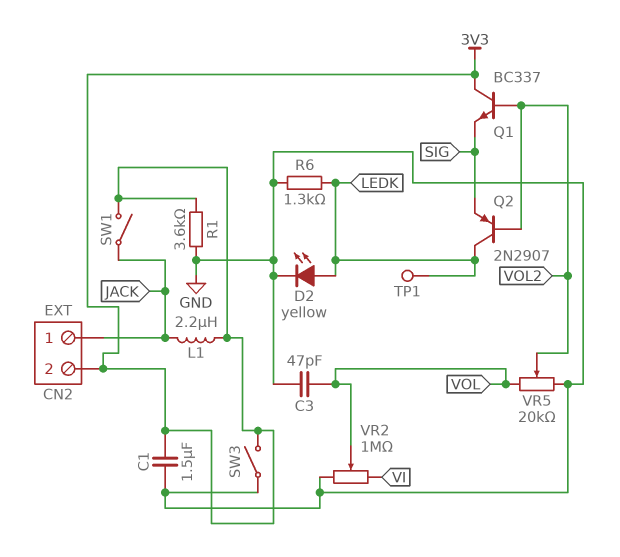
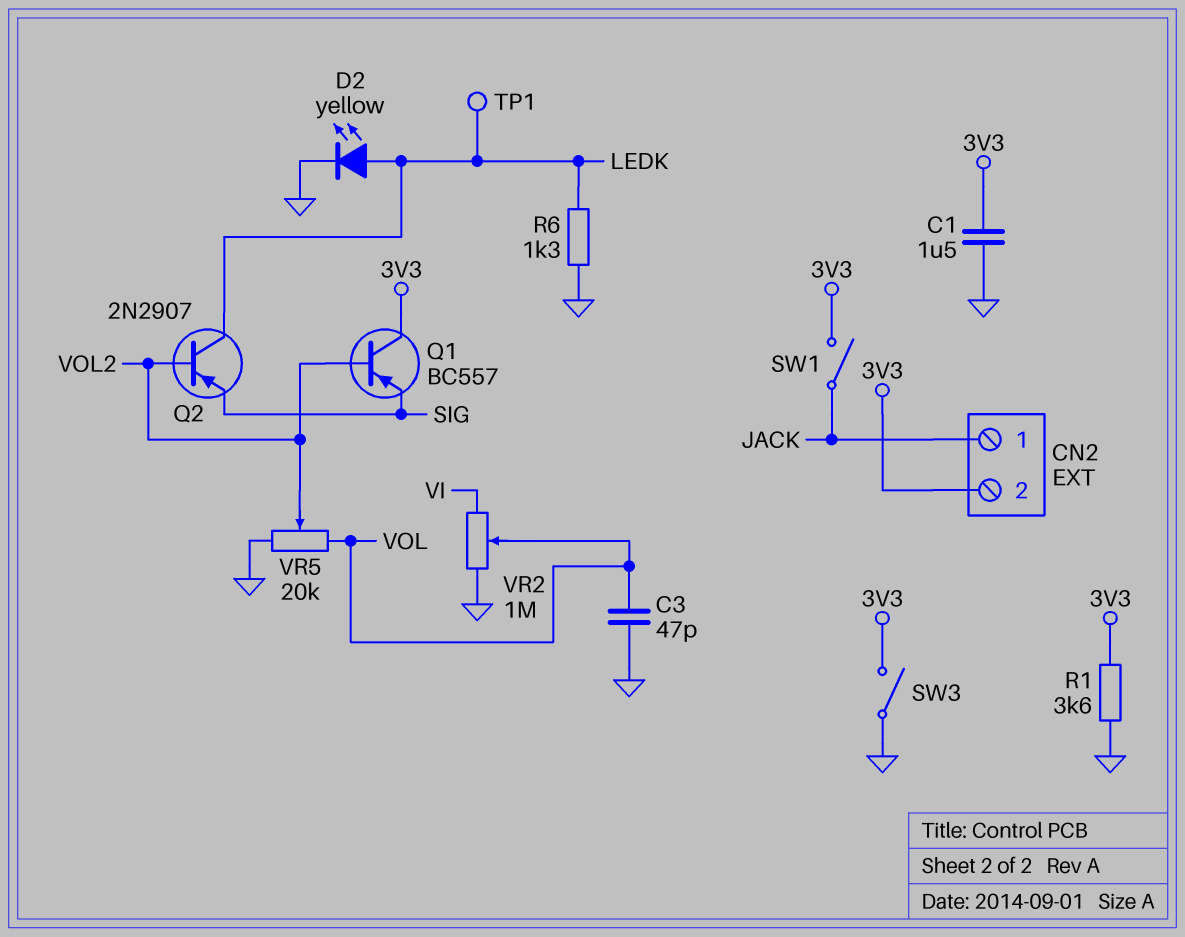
L1: 2.2uH (3V3, JACK) -> none
Q1: NPN BC337 (B VOL2, C 3V3, E SIG) -> PNP BC557 (B VOL2, C 3V3, E SIG)

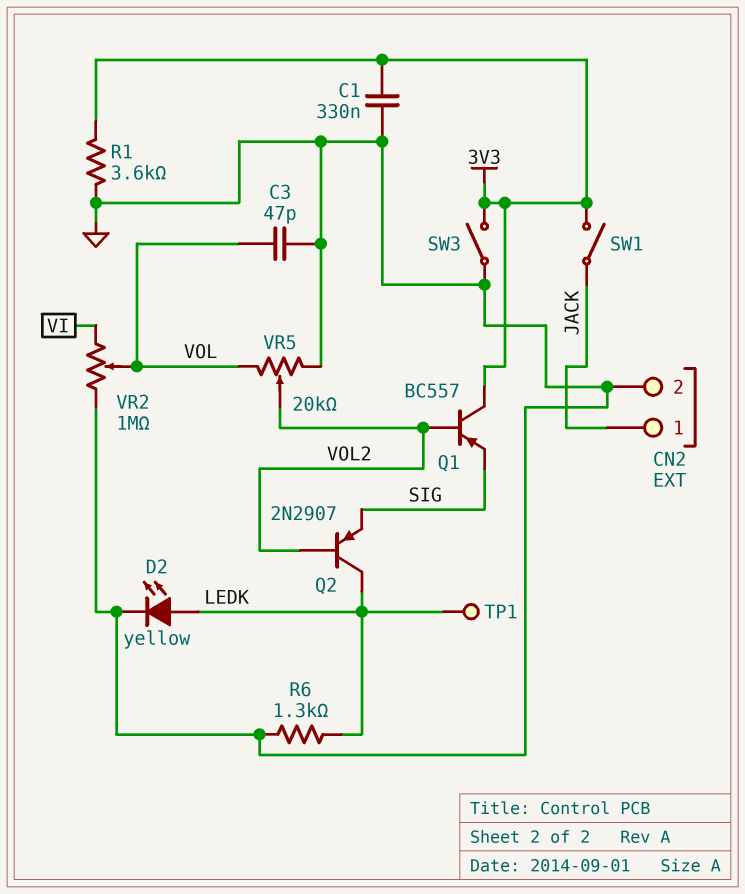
C1: 1.5uF (3V3, GND) -> 330nF (3V3, GND)
CN2 pin 2: 3V3 -> GND

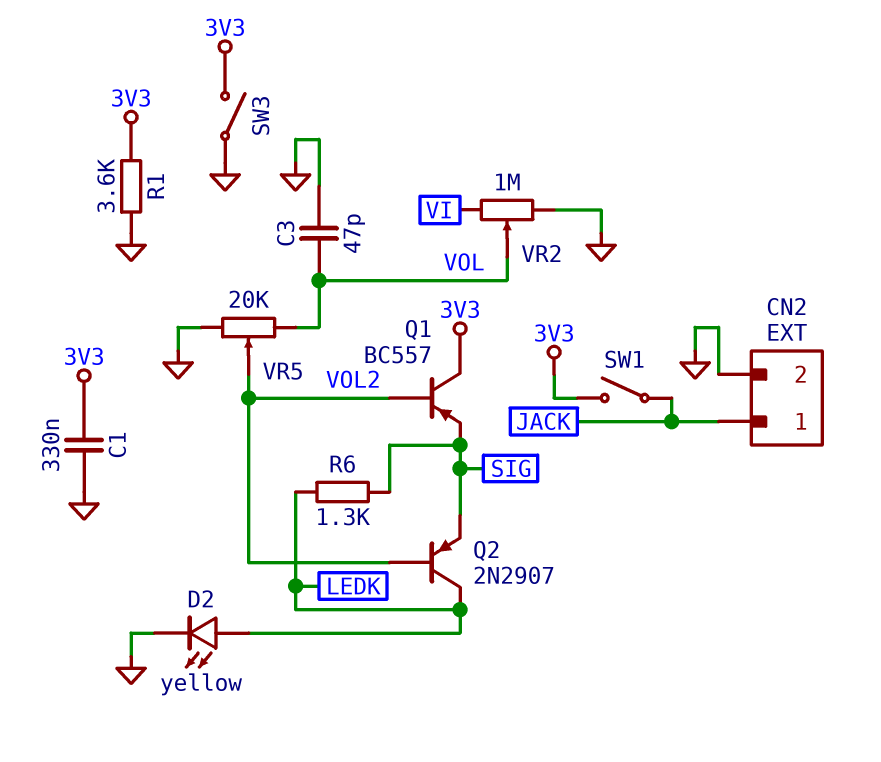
R6: 1.3k (GND, LEDK) -> 1.3k (LEDK, SIG)
TP1: test point (LEDK) -> none

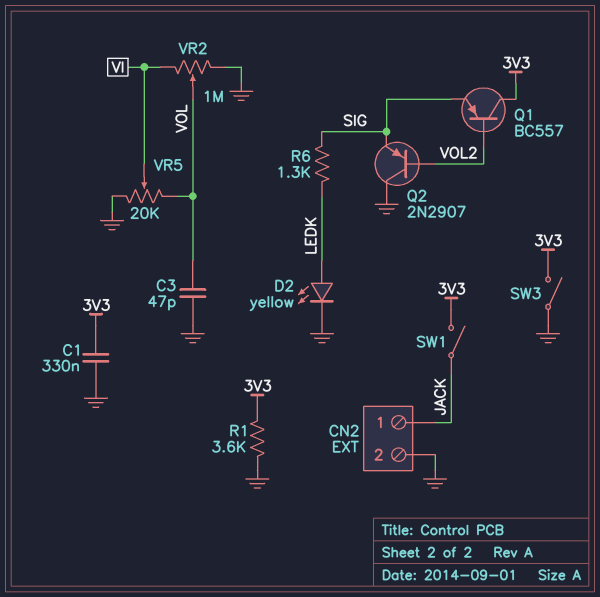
Q2: PNP 2N2907 (B VOL2, C LEDK, E SIG) -> PNP 2N2907 (B VOL2, C GND, E SIG)
VR5: 20k (GND, VOL, wiper VOL2) -> 20k (GND, VOL, wiper VI)

